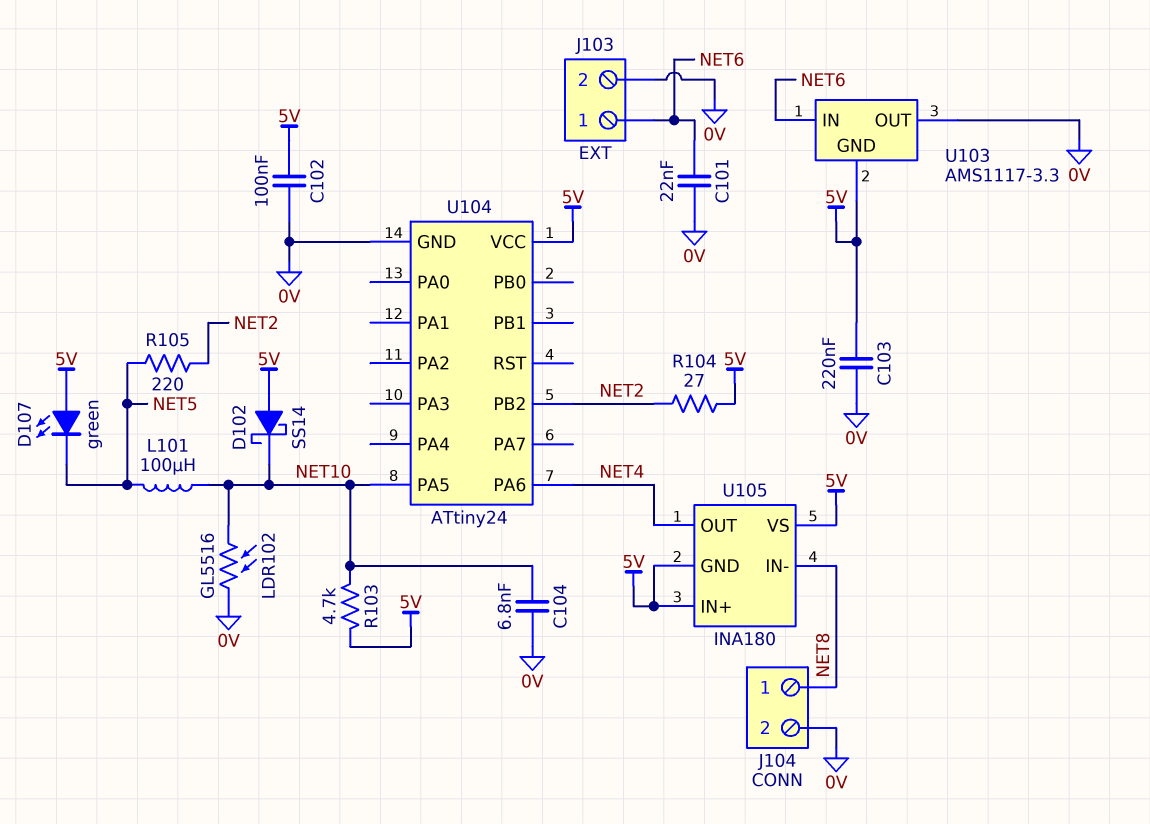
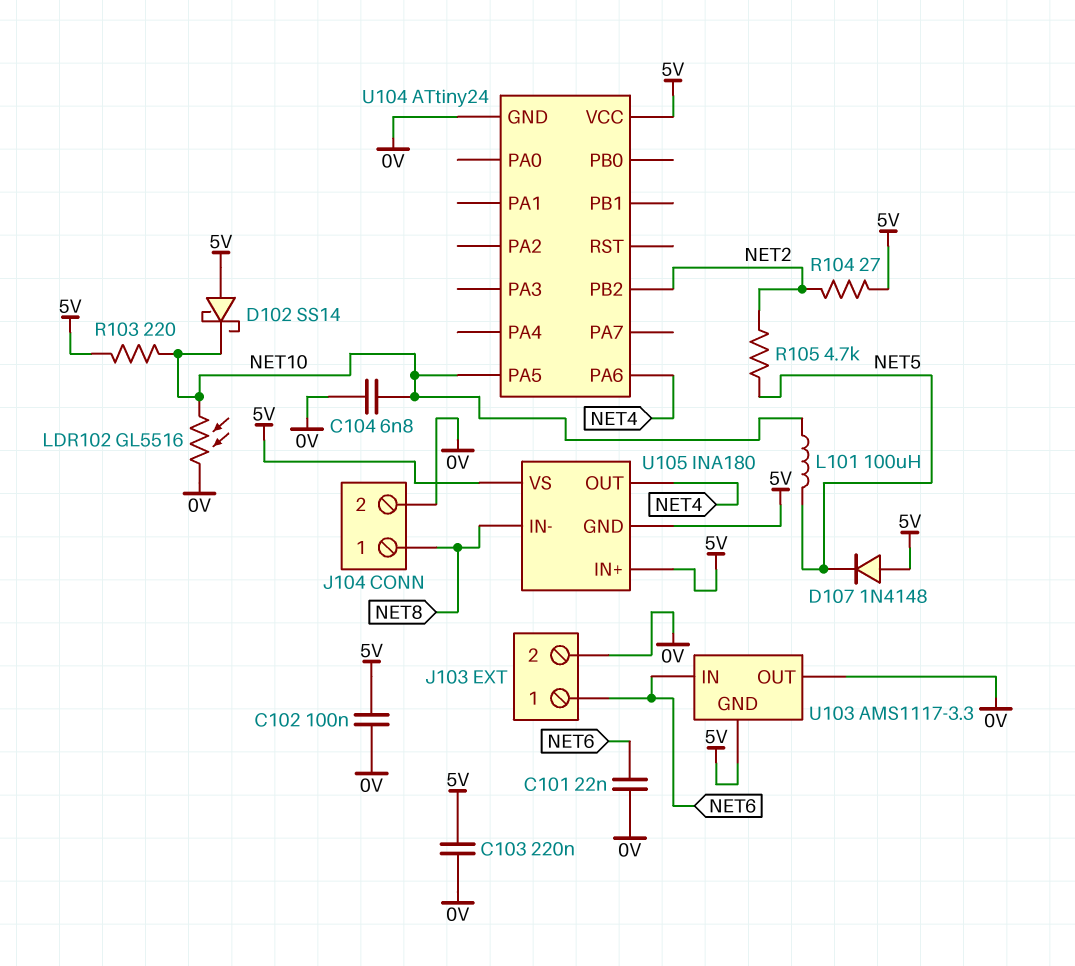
D107: LED green (A 5V, K NET5) -> diode 1N4148 (A 5V, K NET5)
R103: 4.7k (5V, NET10) -> 220 (5V, NET10)
R105: 220 (NET2, NET5) -> 4.7k (NET2, NET5)

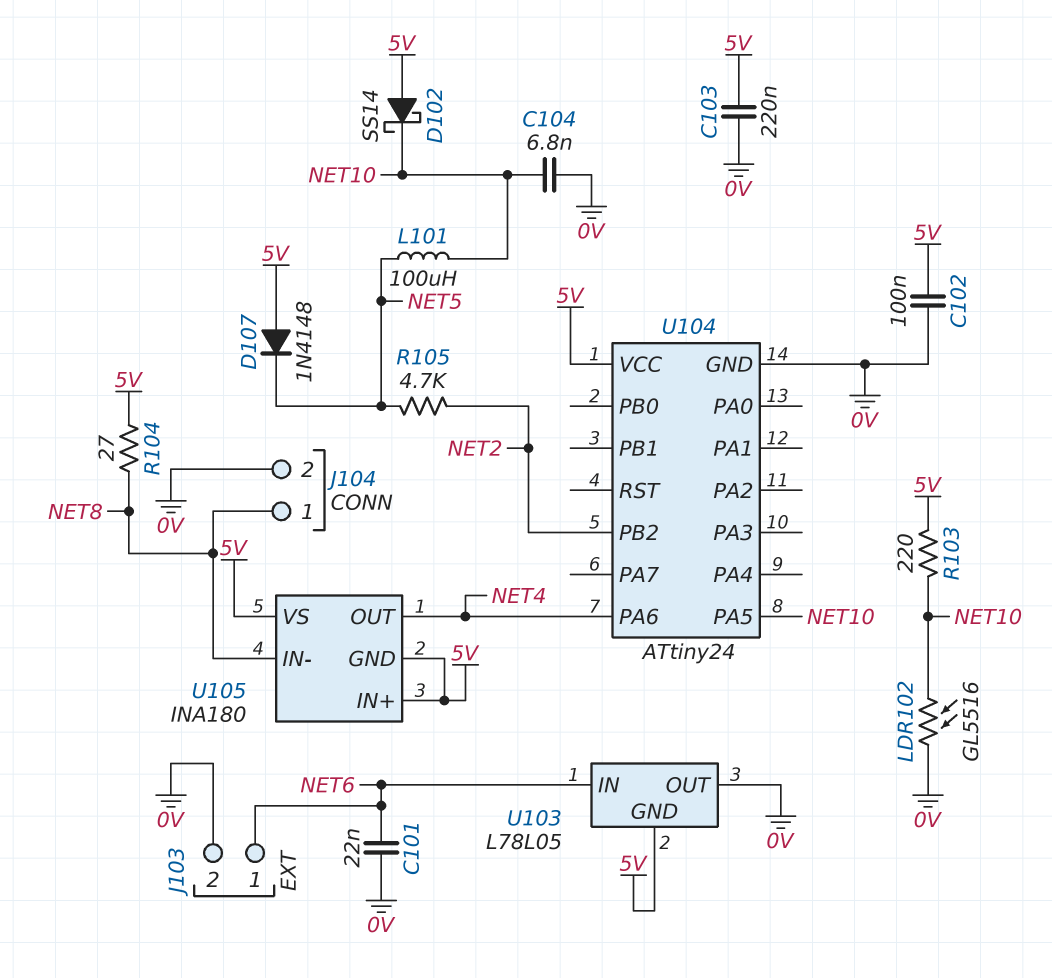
R104: 27 (5V, NET2) -> 27 (5V, NET8)
U103: AMS1117-3.3 -> L78L05

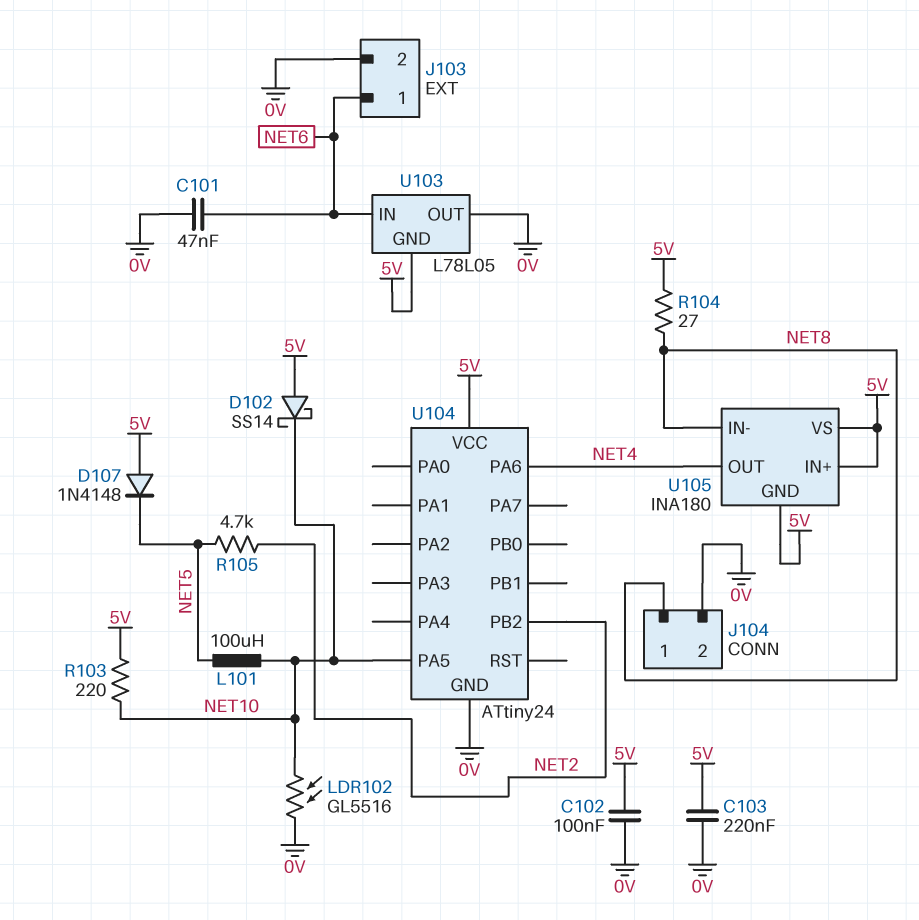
C101: 22nF (0V, NET6) -> 47nF (0V, NET6)
C104: 6.8nF (0V, NET10) -> none

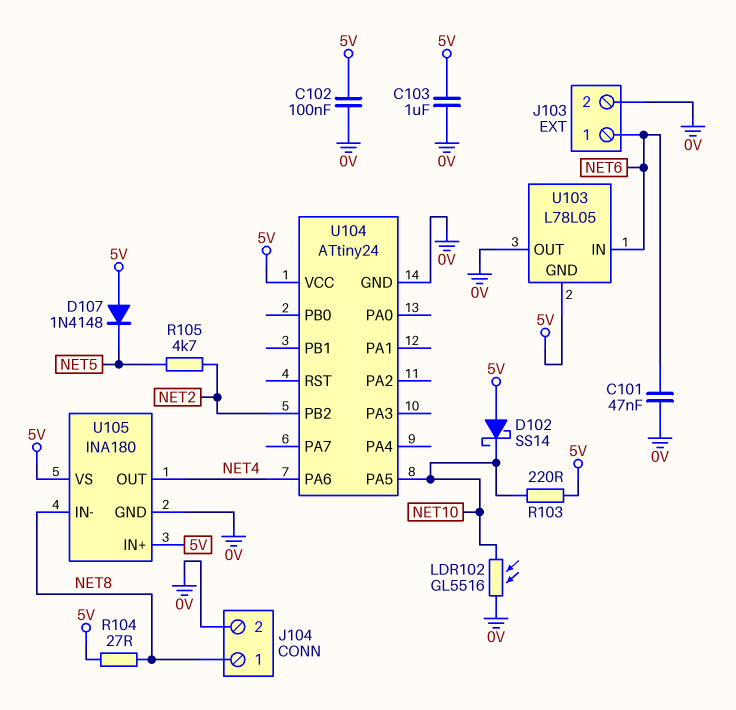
C103: 220nF (0V, 5V) -> 1uF (0V, 5V)
L101: 100uH (NET5, NET10) -> none
U105 pin GND: 5V -> 0V

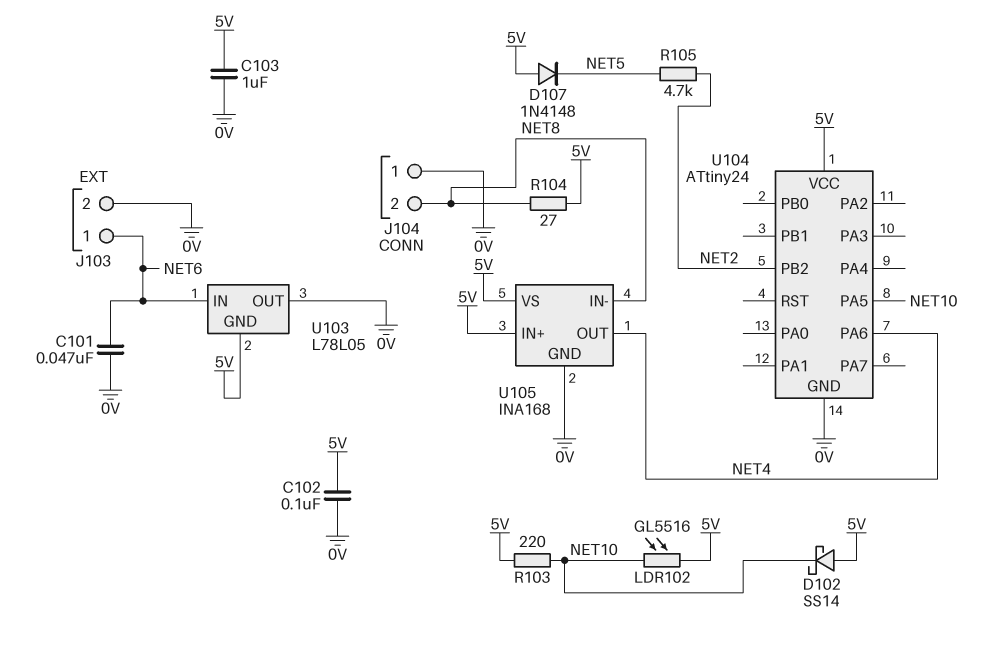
J104 pin 1: NET8 -> 0V
J104 pin 2: 0V -> NET8
LDR102: GL5516 (0V, NET10) -> GL5516 (5V, NET10)
U105: INA180 -> INA168

